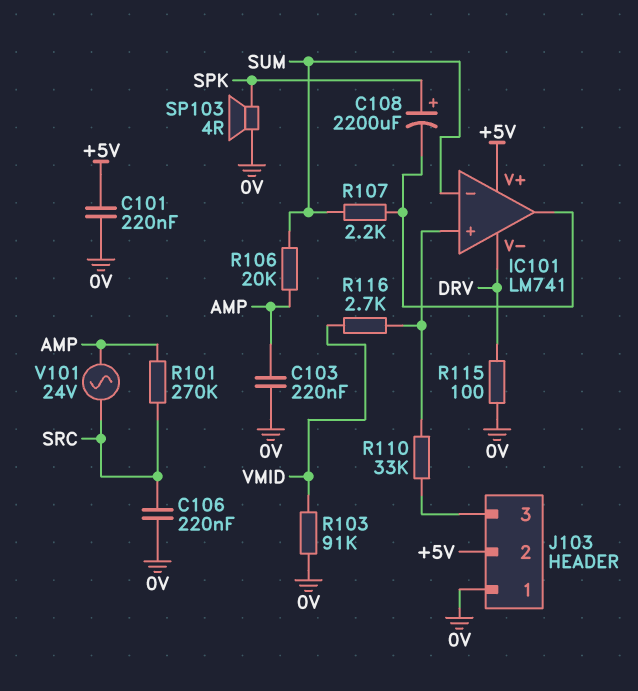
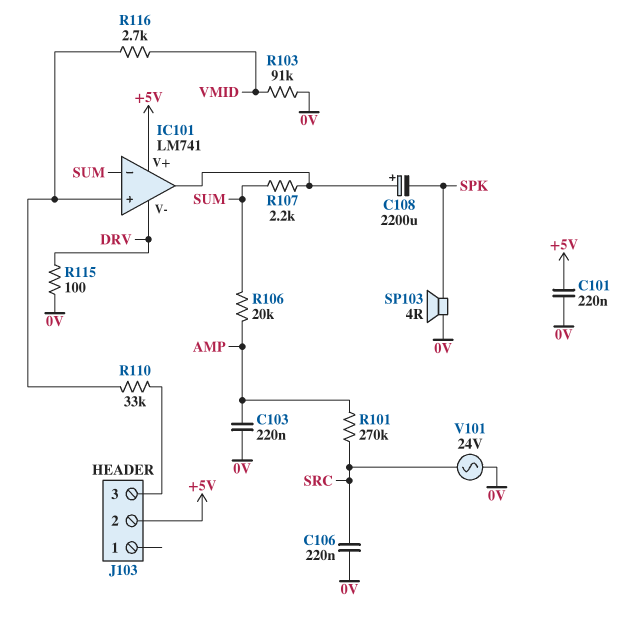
C108: 2200uF (plus SPK, minus IC101/out) -> 2200uF (plus IC101/out, minus SPK)
J103 pin 1: 0V -> none
V101: AC 24V (AMP, SRC) -> AC 24V (0V, SRC)

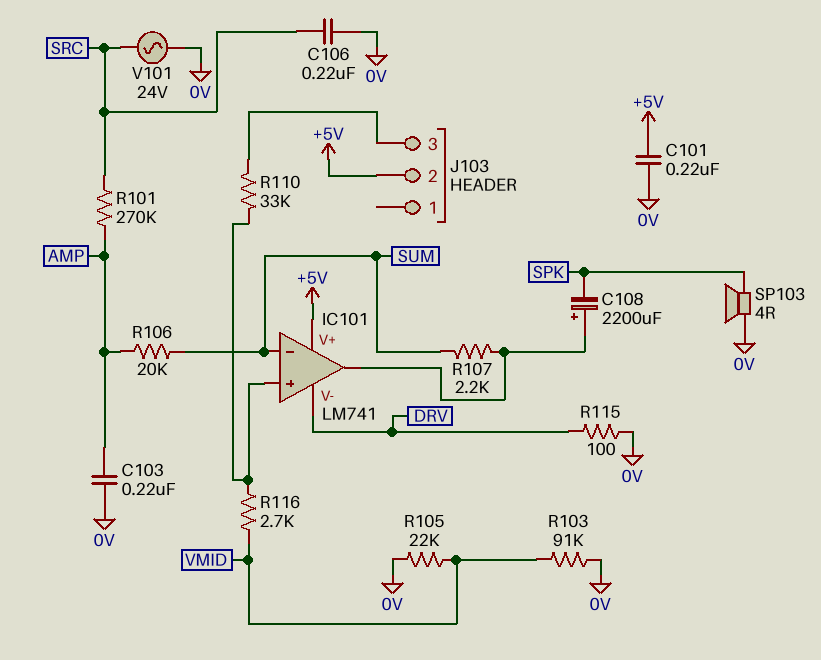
R105: none -> 22k (0V, VMID)

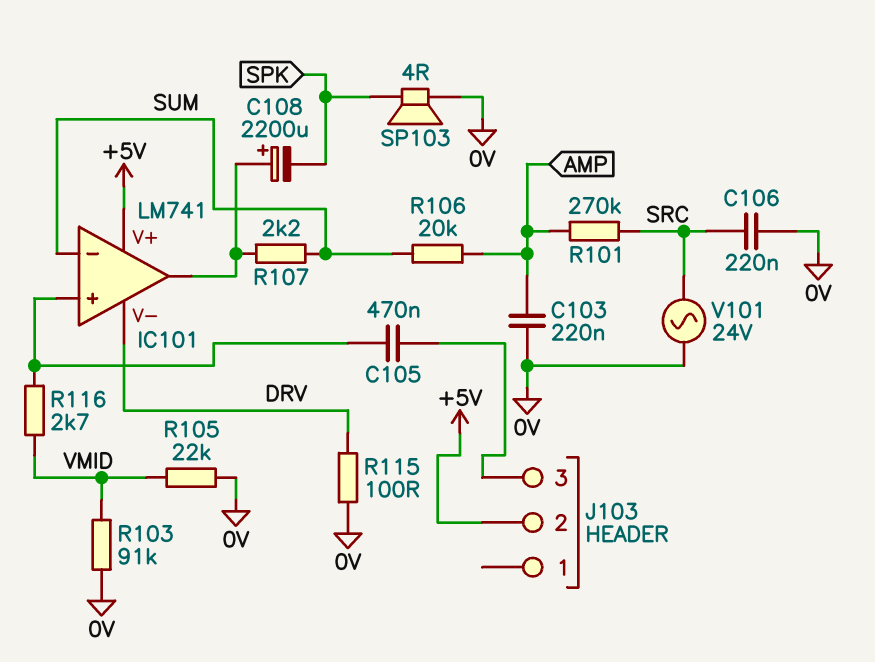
C101: 220nF (+5V, 0V) -> none
C105: none -> 470nF (IC101/in+, J103/3)
R110: 33k (IC101/in+, J103/3) -> none

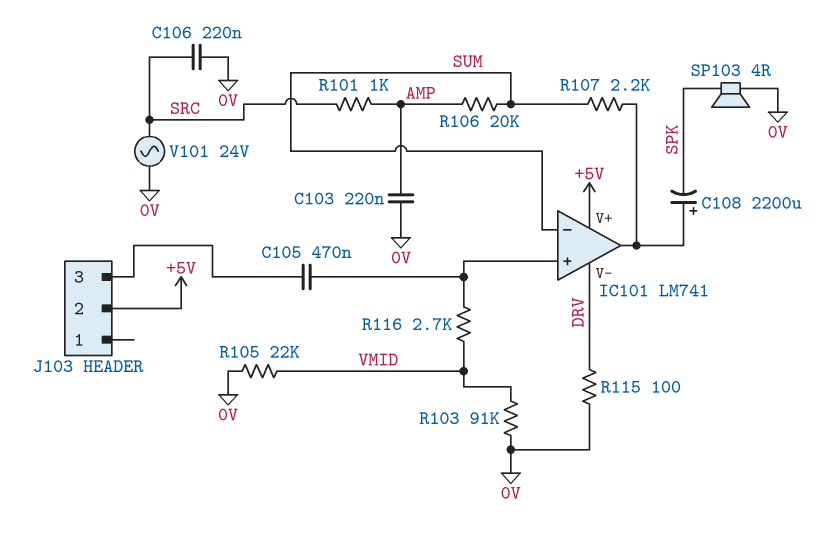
R101: 270k (AMP, SRC) -> 1k (AMP, SRC)

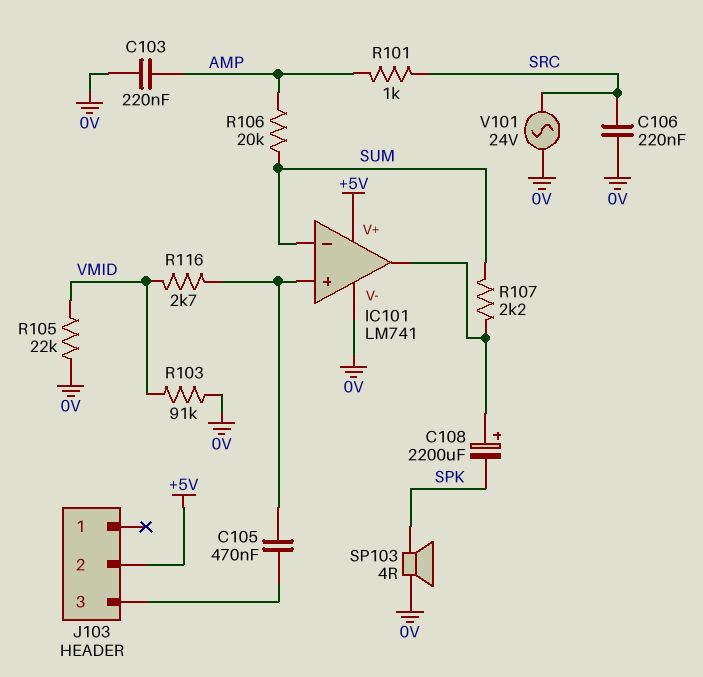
IC101 pin V-: DRV -> 0V
R115: 100 (0V, DRV) -> none

